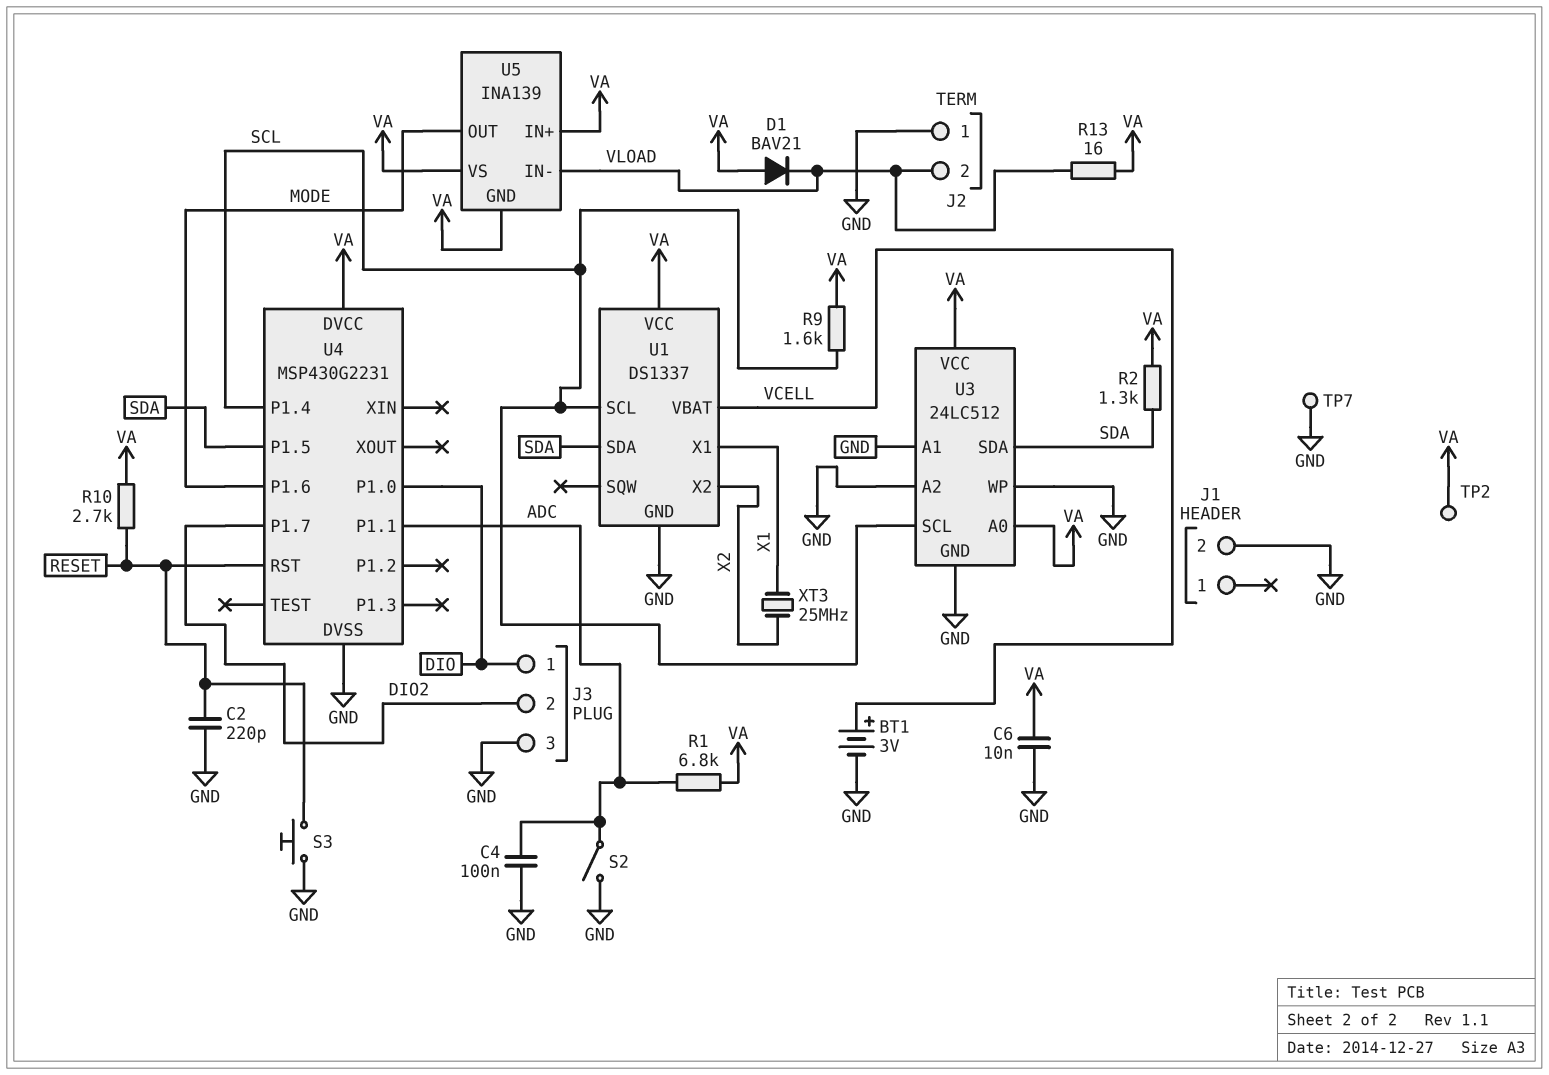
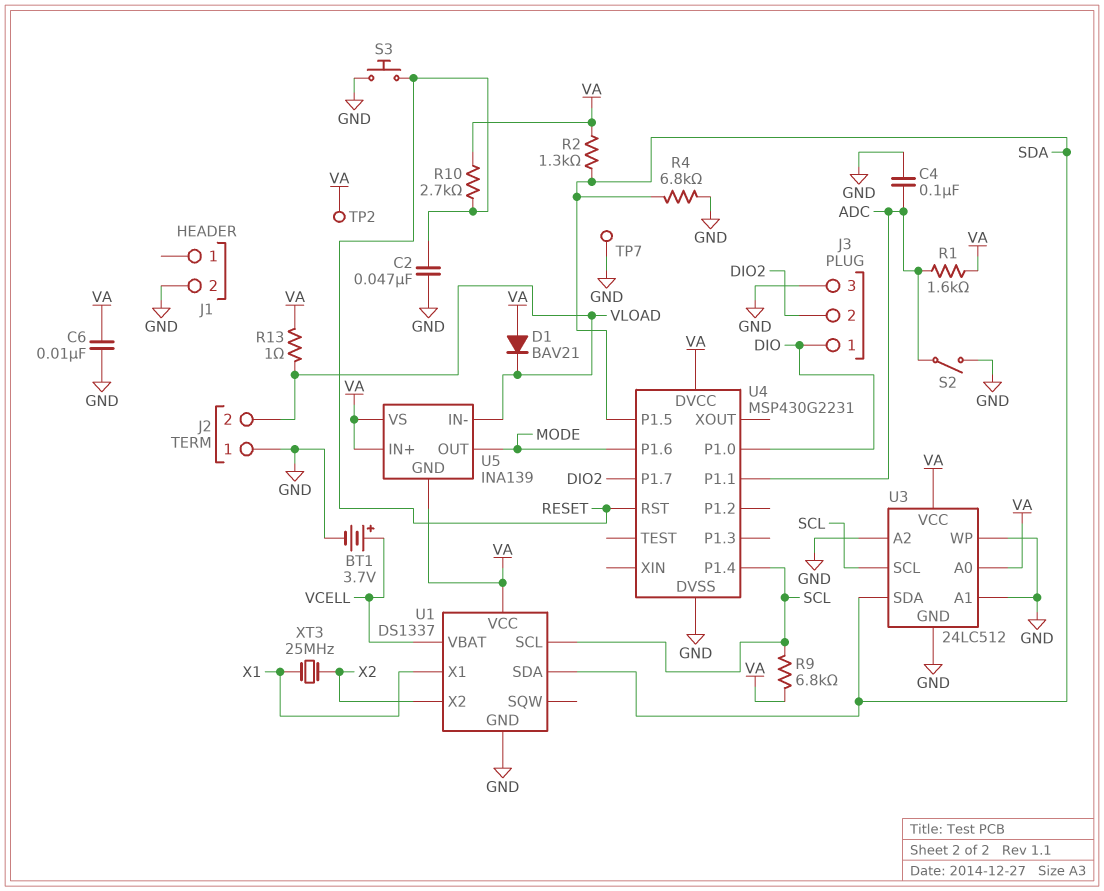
BT1: 3V (plus VCELL, minus GND) -> 3.7V (plus VCELL, minus GND)
C2: 220pF (GND, RESET) -> 47nF (GND, RESET)
R1: 6.8k (ADC, VA) -> 1.6k (ADC, VA)
R4: none -> 6.8k (GND, SDA)
R9: 1.6k (SCL, VA) -> 6.8k (SCL, VA)
R13: 16 (VA, VLOAD) -> 1 (VA, VLOAD)

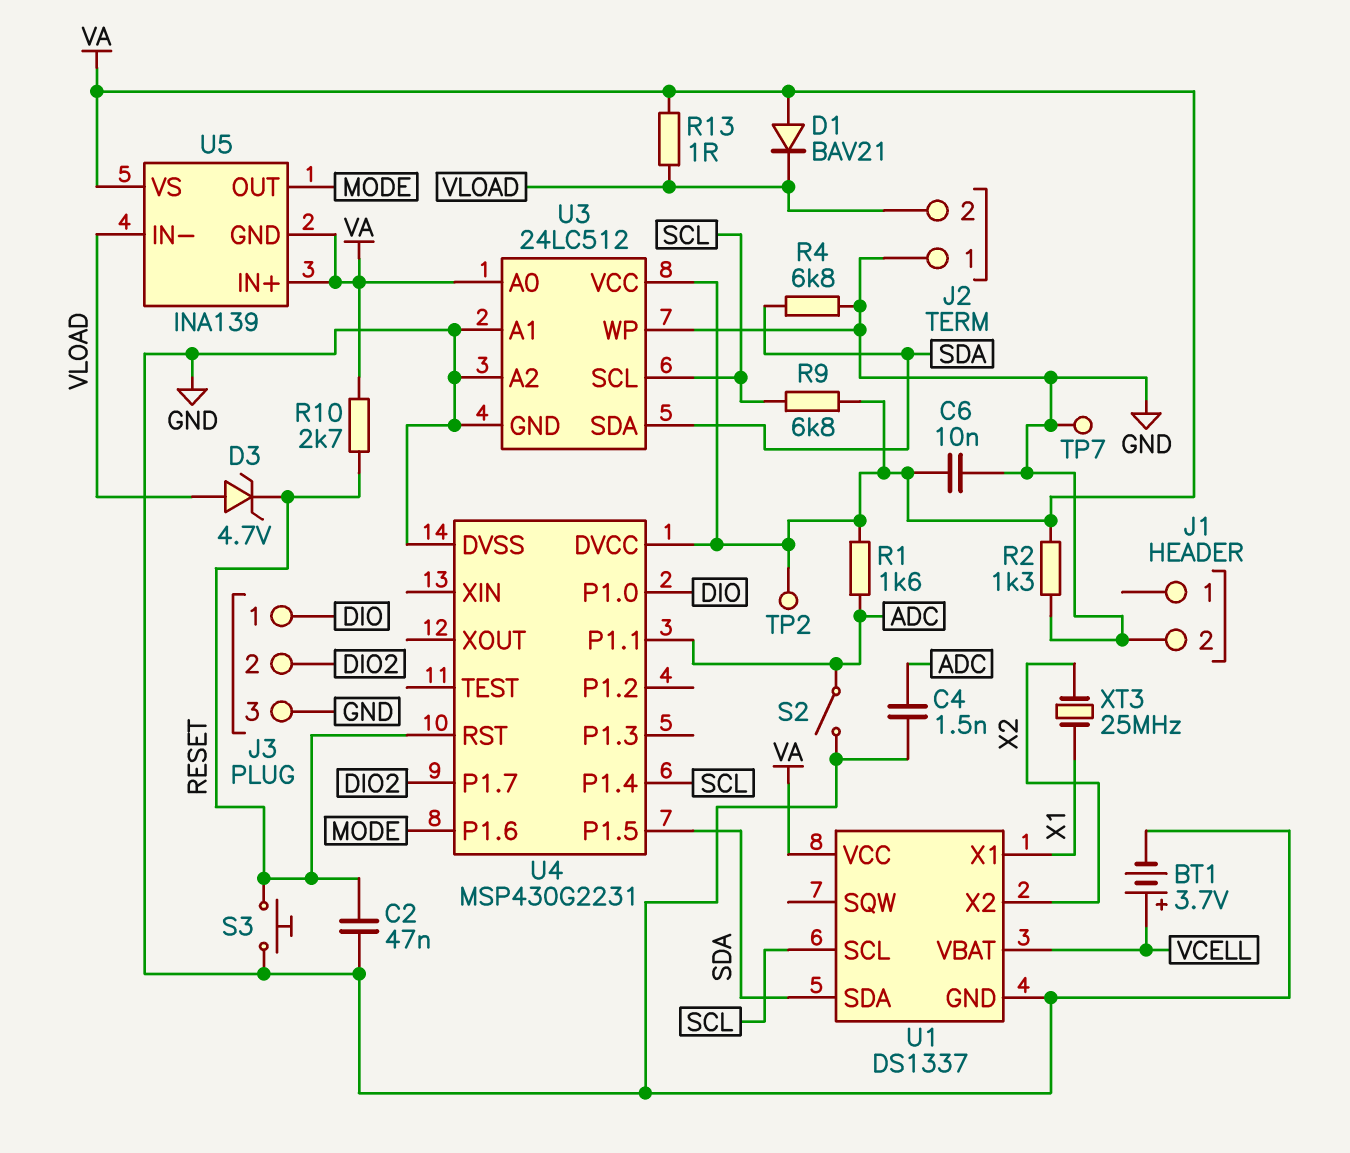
C4: 100nF (ADC, GND) -> 1.5nF (ADC, GND)
D3: none -> zener 4.7V (A VLOAD, K RESET)
R2: 1.3k (SDA, VA) -> 1.3k (GND, VA)

